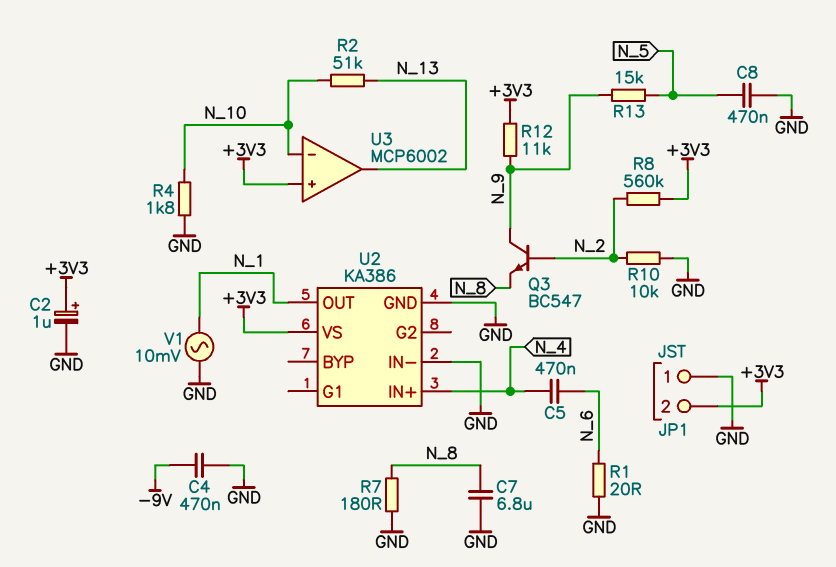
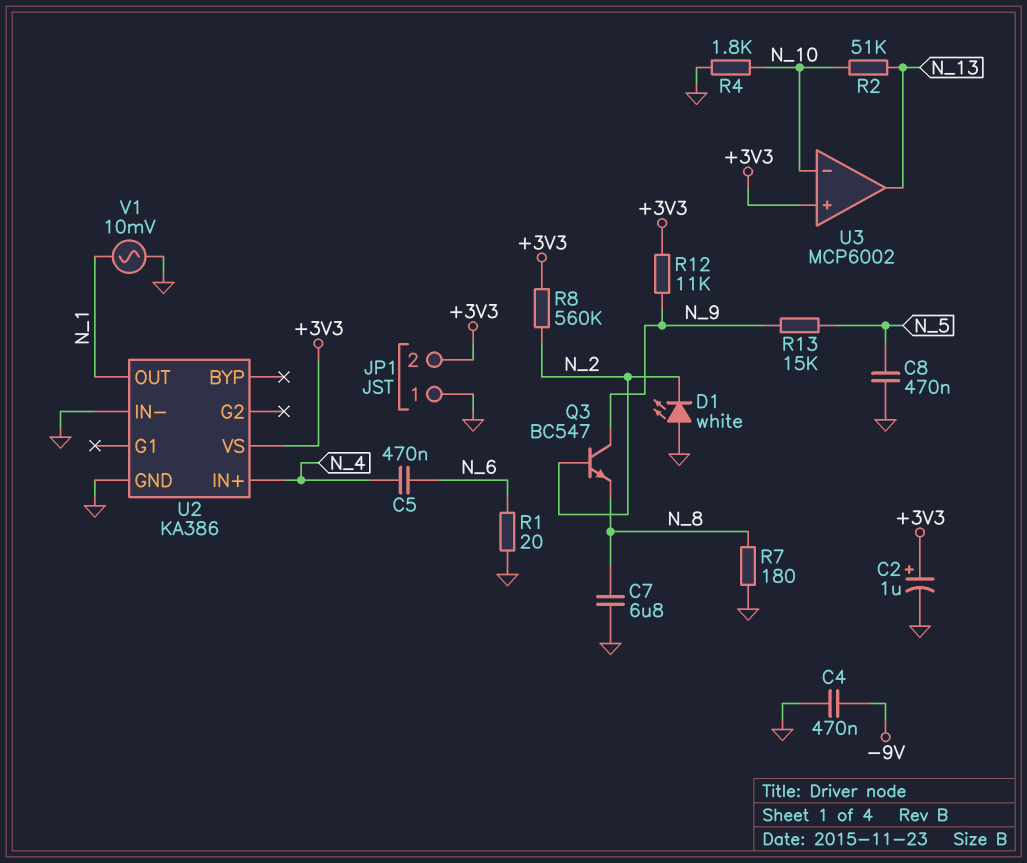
D1: none -> LED white (A GND, K N_2)
R10: 10k (GND, N_2) -> none

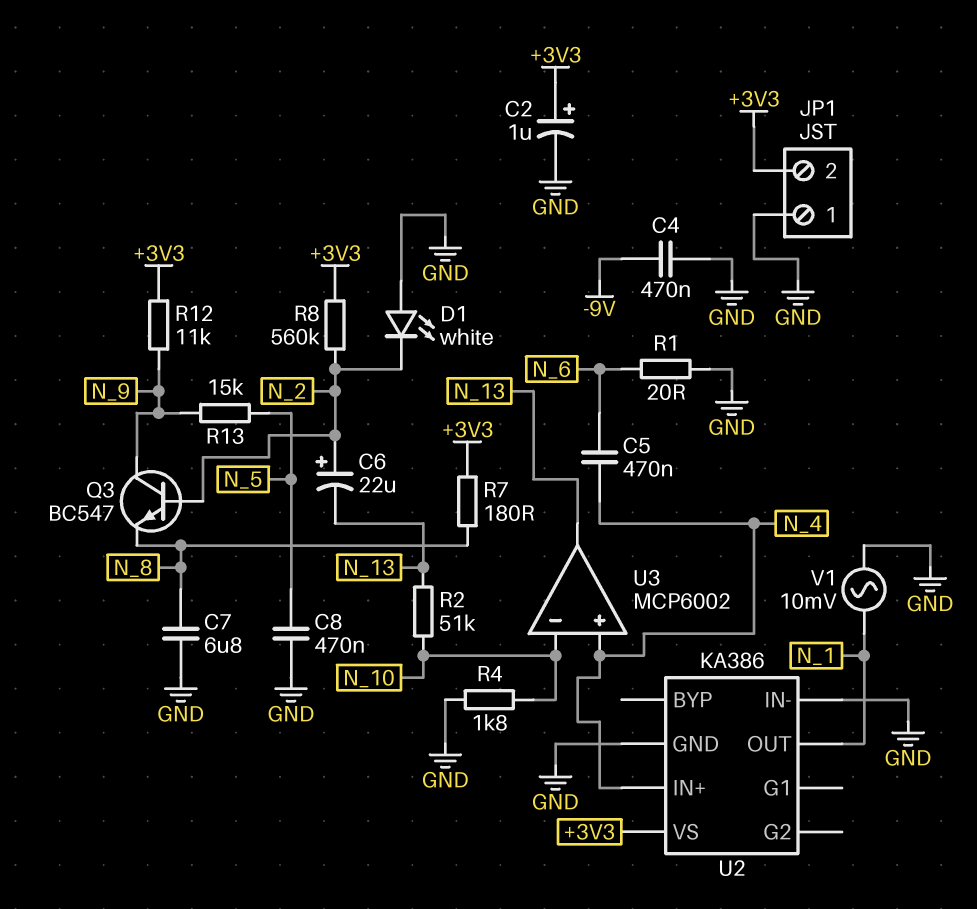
C6: none -> 22uF (plus N_2, minus N_13)
R7: 180 (GND, N_8) -> 180 (+3V3, N_8)
U3 pin in+: +3V3 -> N_4

